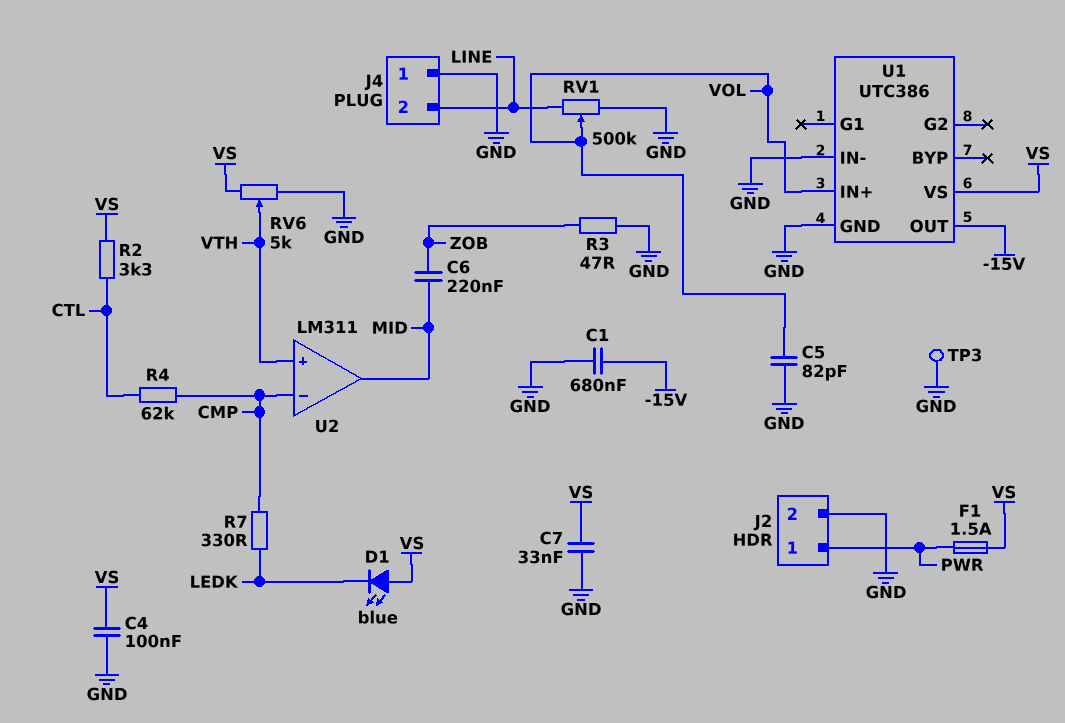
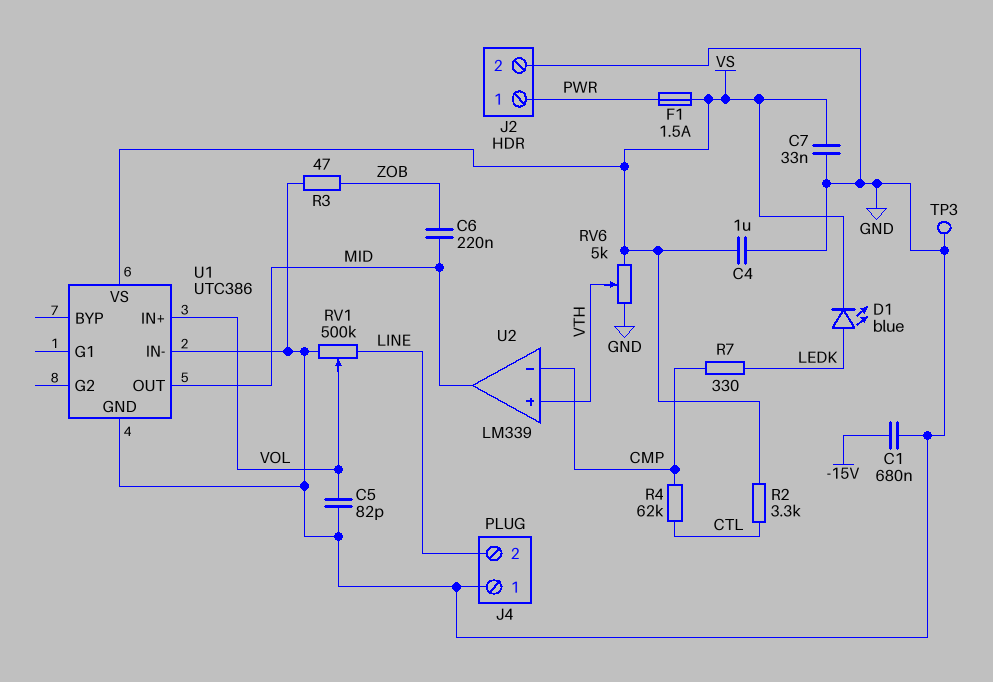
C4: 100nF (GND, VS) -> 1uF (GND, VS)
D1: LED blue (A VS, K LEDK) -> LED blue (A LEDK, K VS)
U1 pin OUT: -15V -> MID
U2: LM311 -> LM339

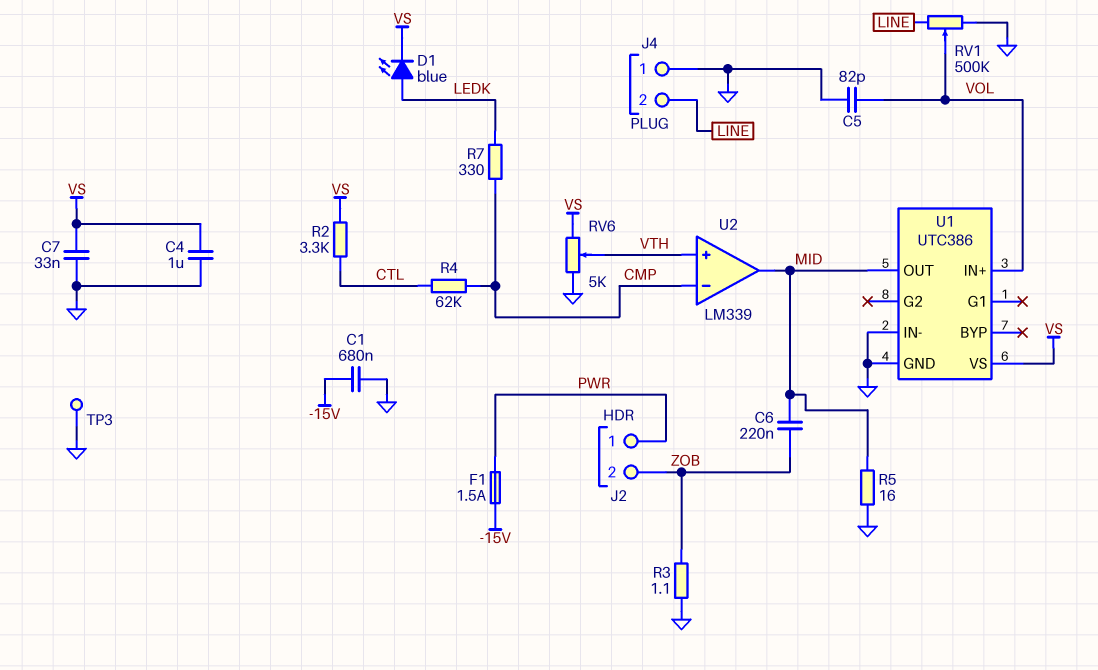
F1: 1.5A (PWR, VS) -> 1.5A (-15V, PWR)
J2 pin 2: GND -> ZOB
R3: 47 (GND, ZOB) -> 1.1 (GND, ZOB)
R5: none -> 16 (GND, MID)

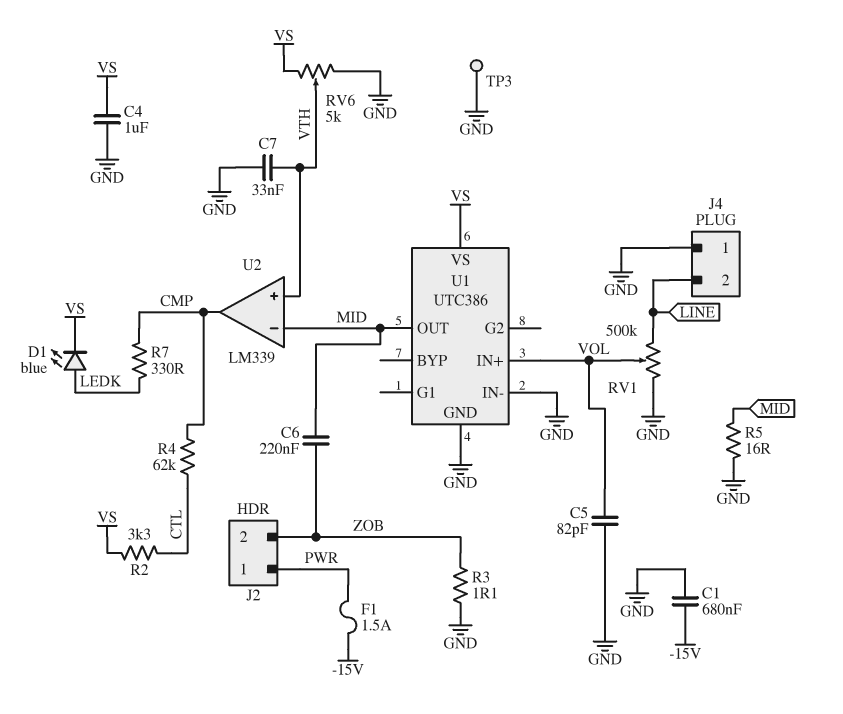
C7: 33nF (GND, VS) -> 33nF (GND, VTH)
U2 pin in-: CMP -> MID
U2 pin out: MID -> CMP

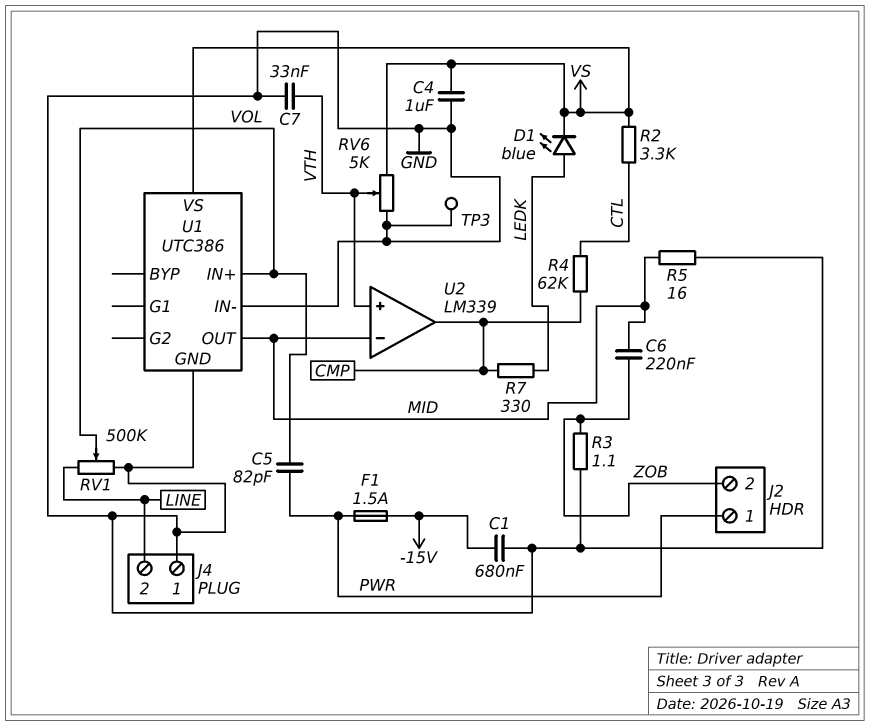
C5: 82pF (GND, VOL) -> 82pF (PWR, VOL)

